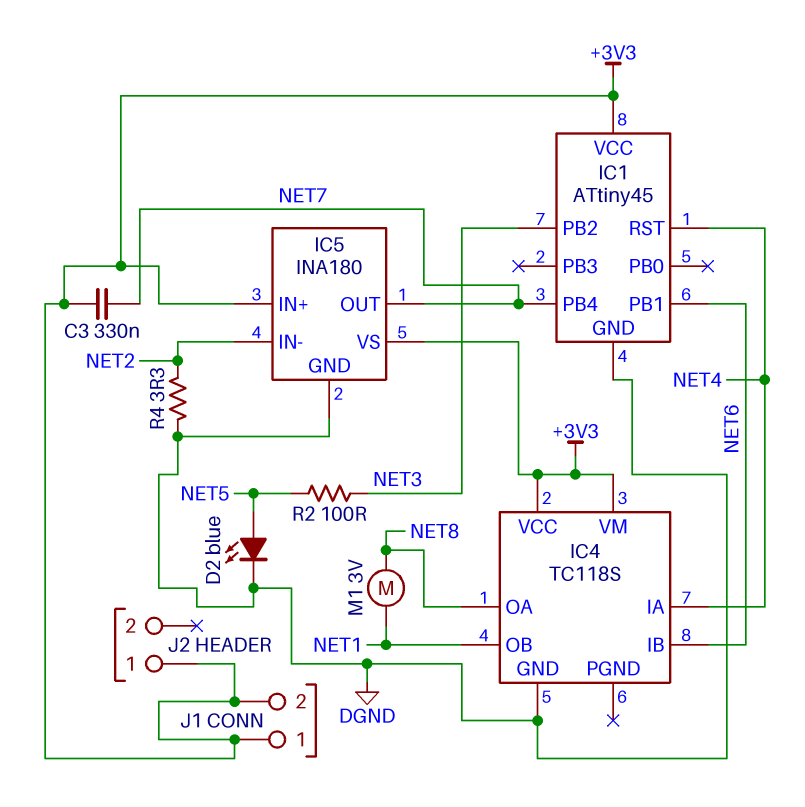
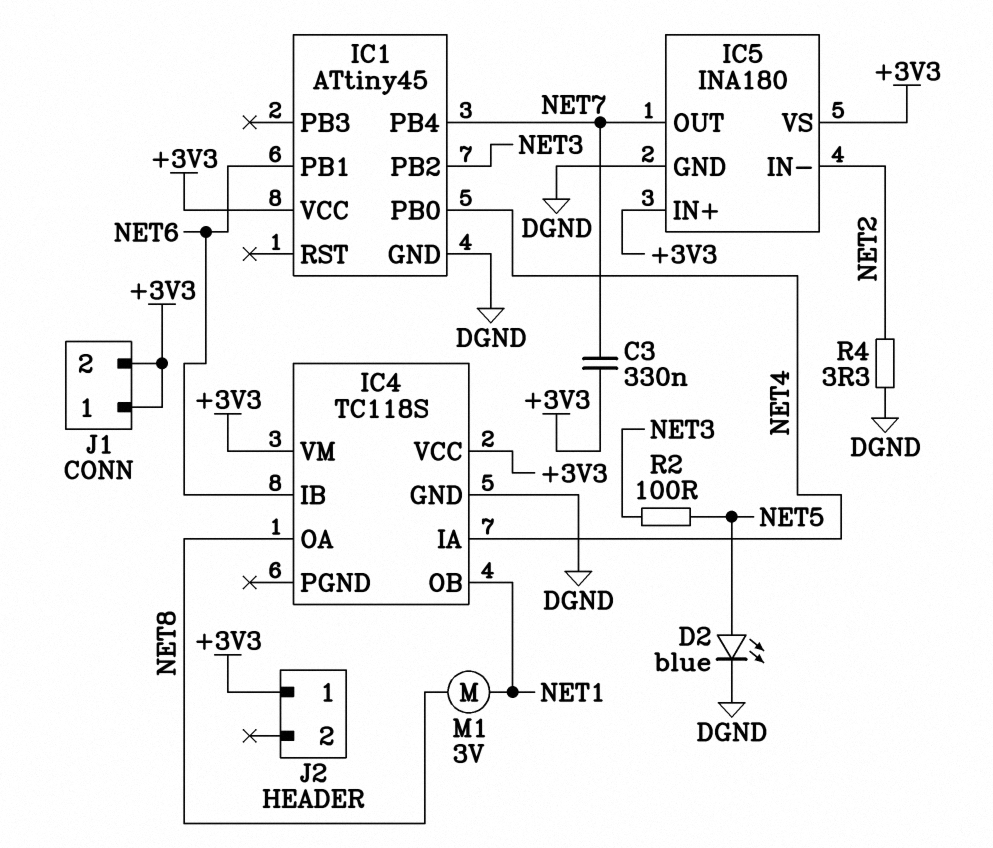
IC1 pin PB0: none -> NET4
IC1 pin RST: NET4 -> none

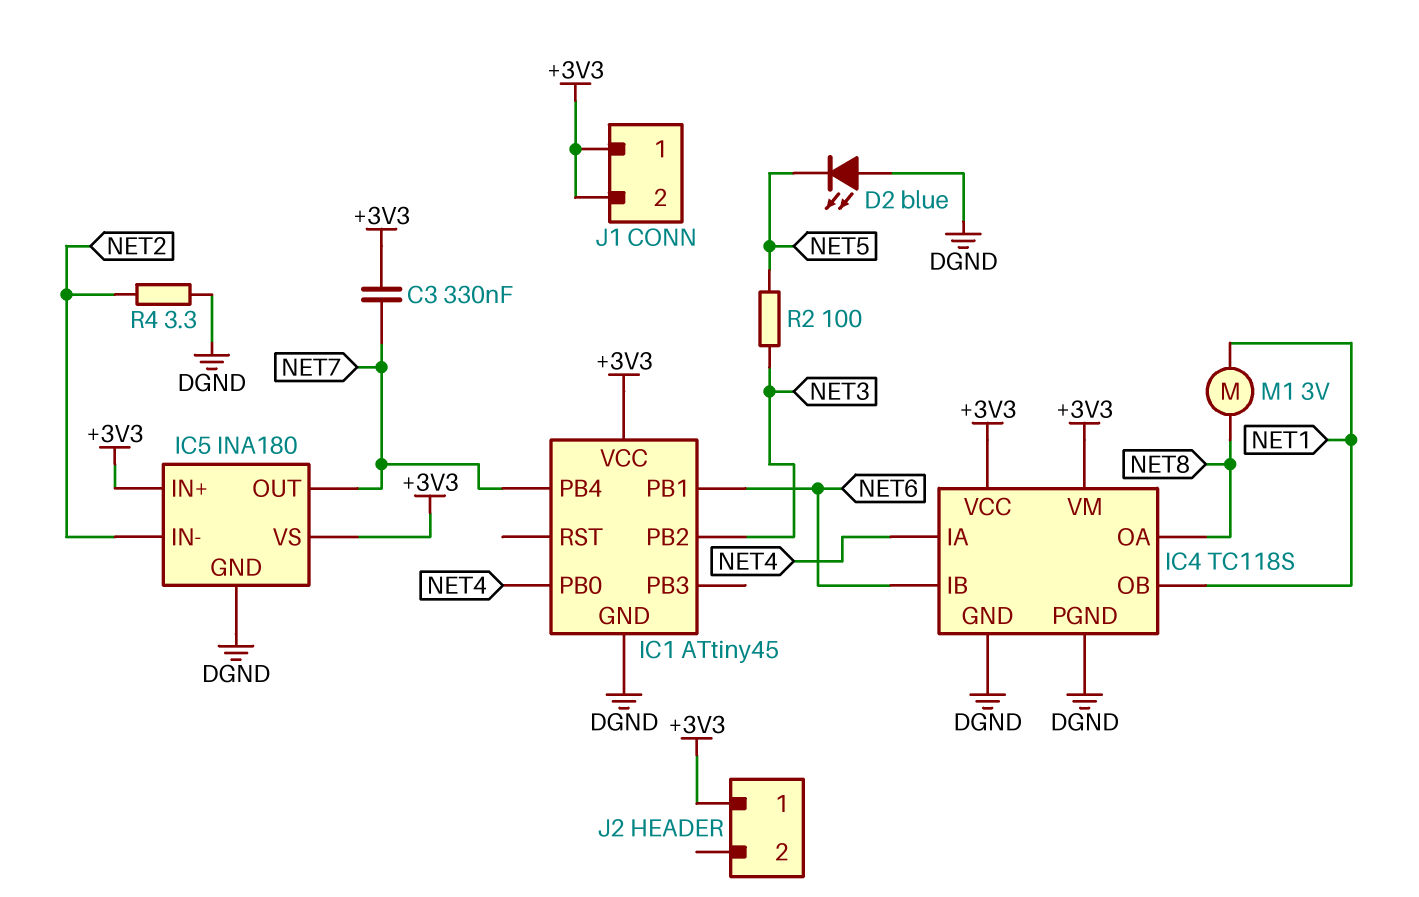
D2: LED blue (A NET5, K DGND) -> LED blue (A DGND, K NET5)
IC4 pin PGND: none -> DGND

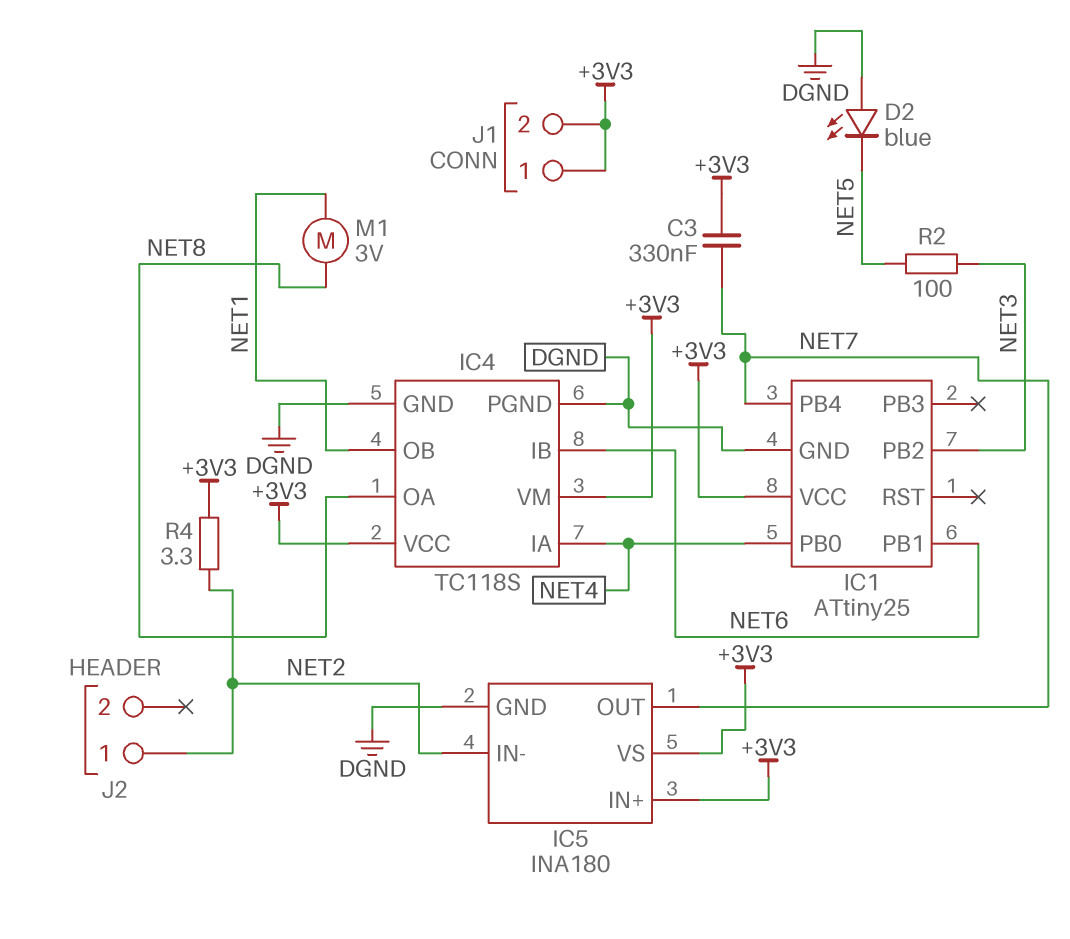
IC1: ATtiny45 -> ATtiny25
J2 pin 1: +3V3 -> NET2
R4: 3.3 (DGND, NET2) -> 3.3 (+3V3, NET2)

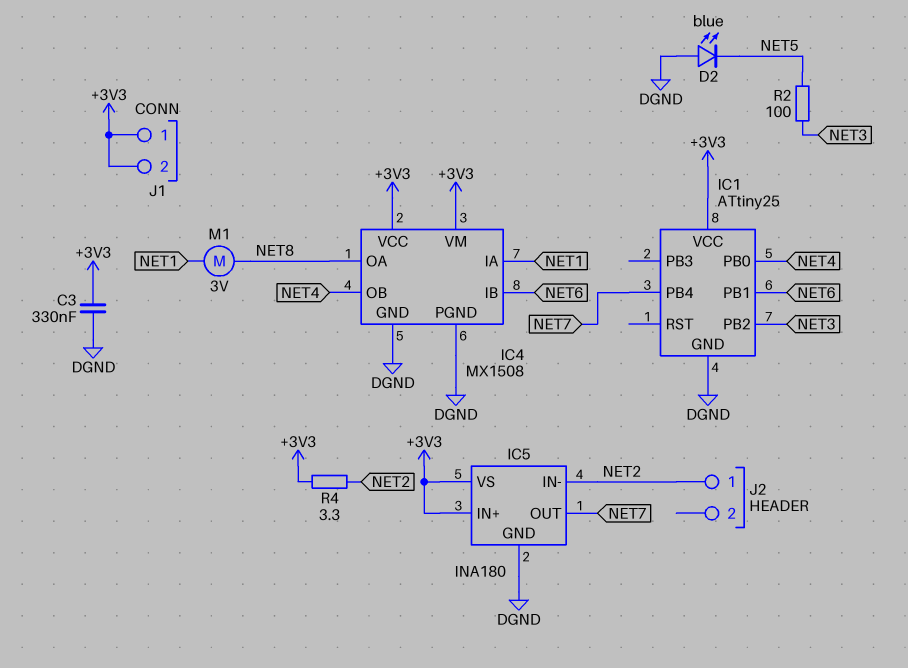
C3: 330nF (+3V3, NET7) -> 330nF (+3V3, DGND)
IC4: TC118S -> MX1508
IC4 pin IA: NET4 -> NET1
IC4 pin OB: NET1 -> NET4

